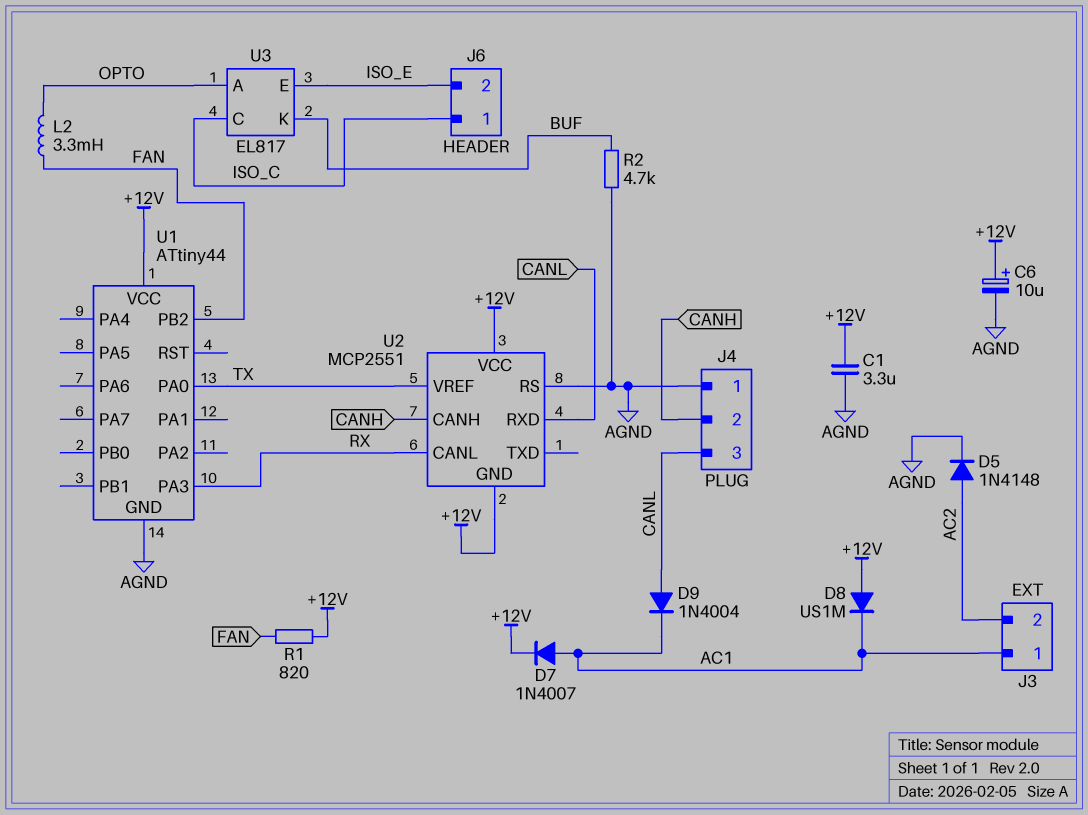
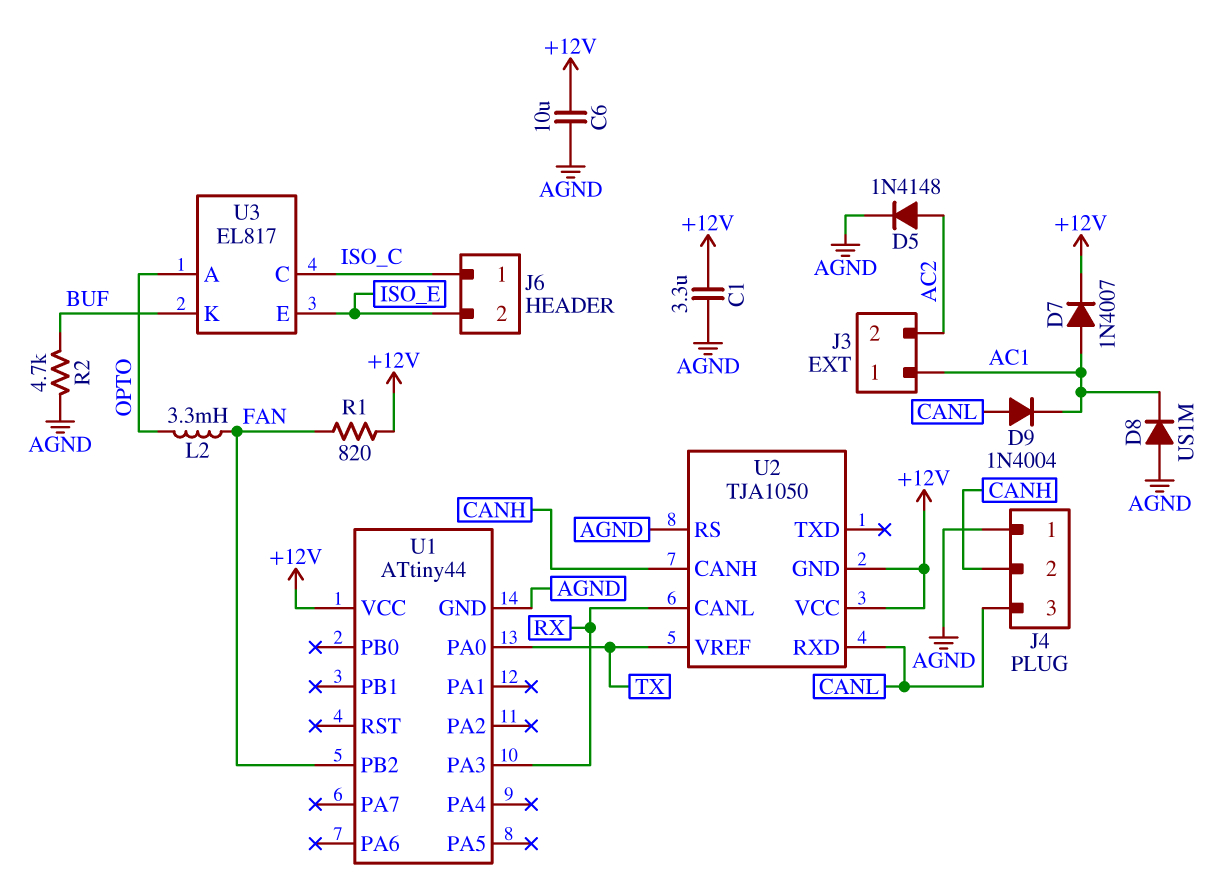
C6: 10uF (plus +12V, minus AGND) -> 10uF (+12V, AGND)
D8: diode US1M (A +12V, K AC1) -> diode US1M (A AGND, K AC1)
U2: MCP2551 -> TJA1050

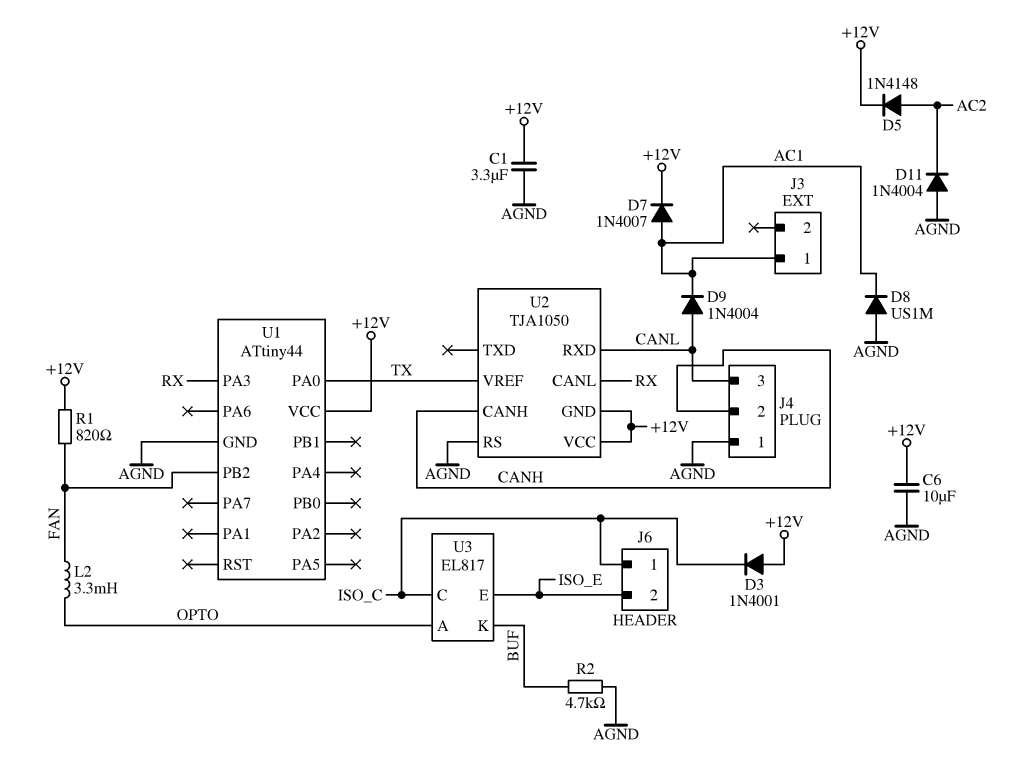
D3: none -> diode 1N4001 (A +12V, K ISO_C)
D5: diode 1N4148 (A AC2, K AGND) -> diode 1N4148 (A AC2, K +12V)
D11: none -> diode 1N4004 (A AGND, K AC2)
J3 pin 2: AC2 -> none

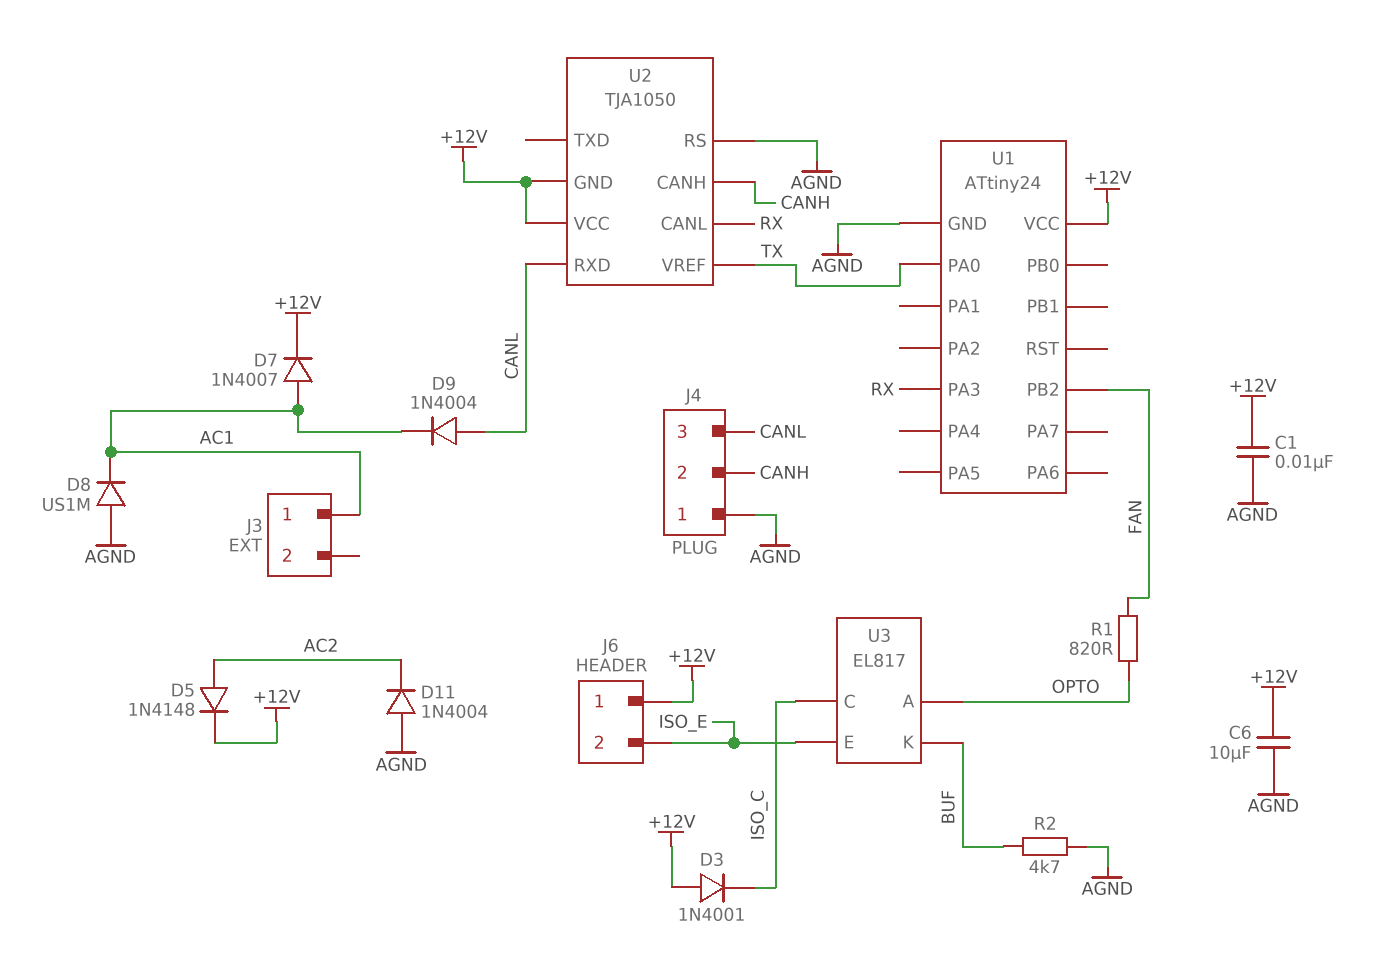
C1: 3.3uF (+12V, AGND) -> 10nF (+12V, AGND)
J6 pin 1: ISO_C -> +12V
L2: 3.3mH (FAN, OPTO) -> none
R1: 820 (+12V, FAN) -> 820 (FAN, OPTO)
U1: ATtiny44 -> ATtiny24

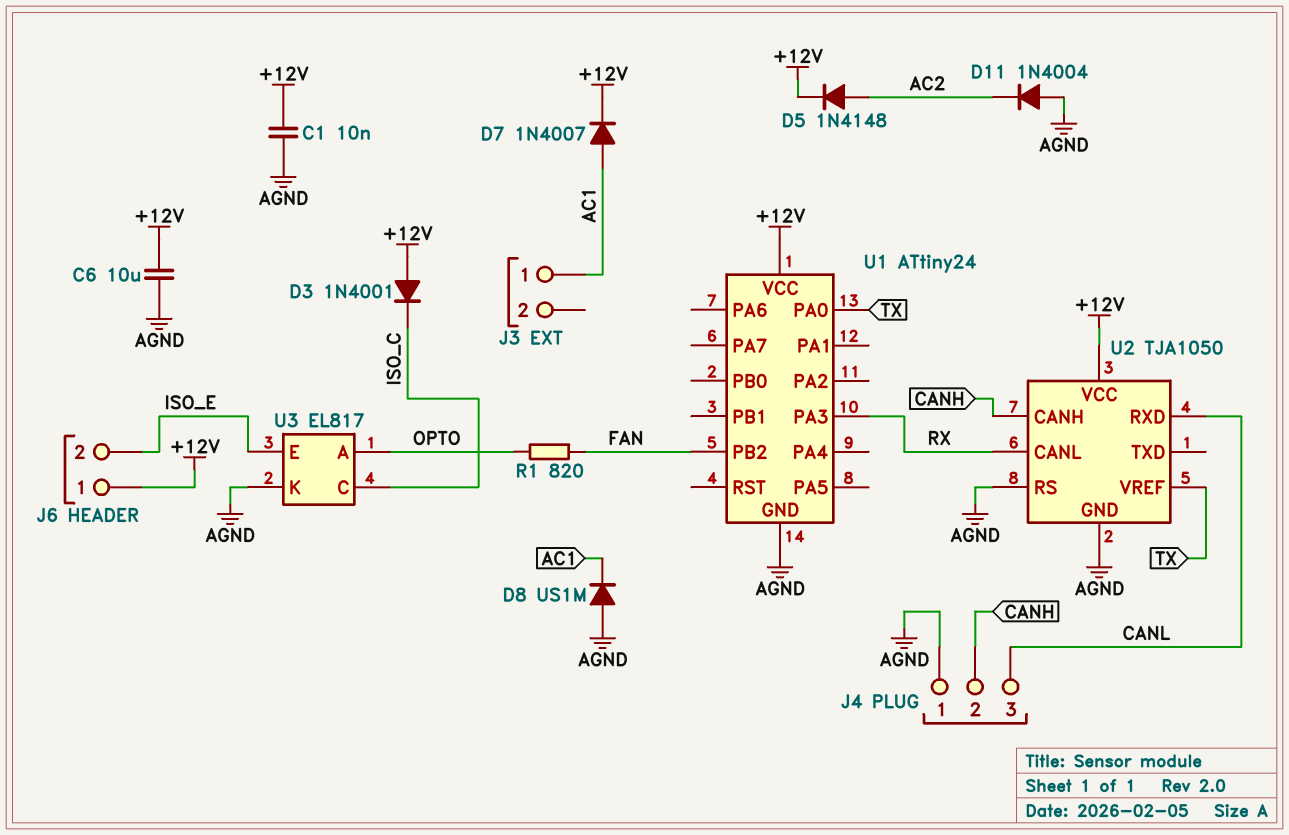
D9: diode 1N4004 (A CANL, K AC1) -> none
R2: 4.7k (AGND, BUF) -> none
U2 pin GND: +12V -> AGND
U3 pin K: BUF -> AGND

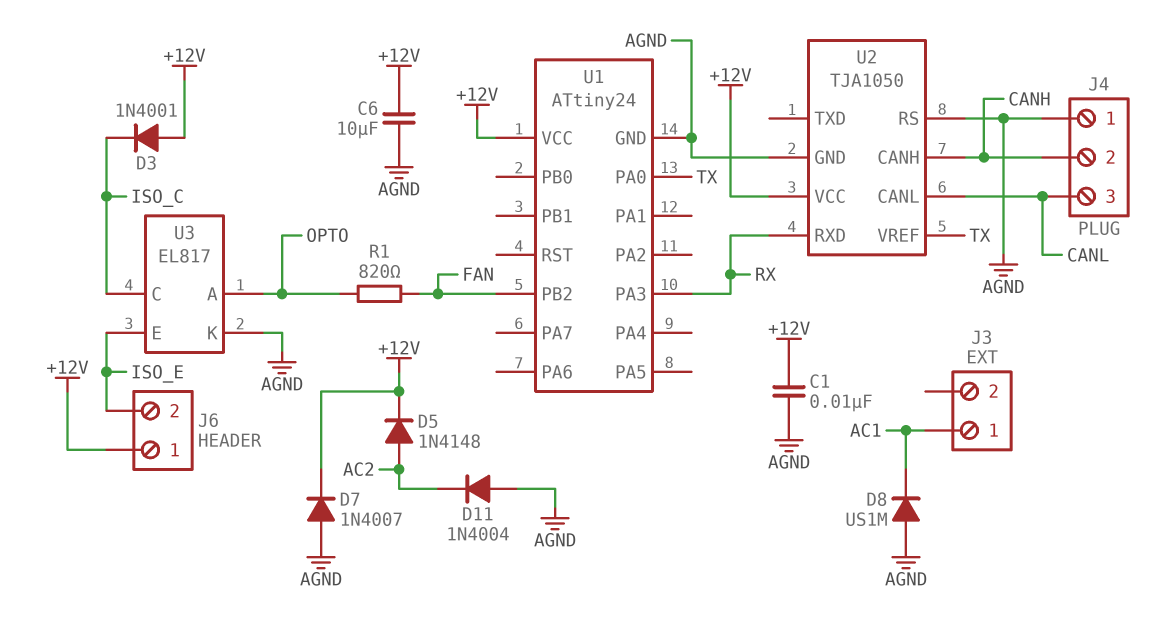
D7: diode 1N4007 (A AC1, K +12V) -> diode 1N4007 (A AGND, K +12V)
U2 pin CANL: RX -> CANL
U2 pin RXD: CANL -> RX

